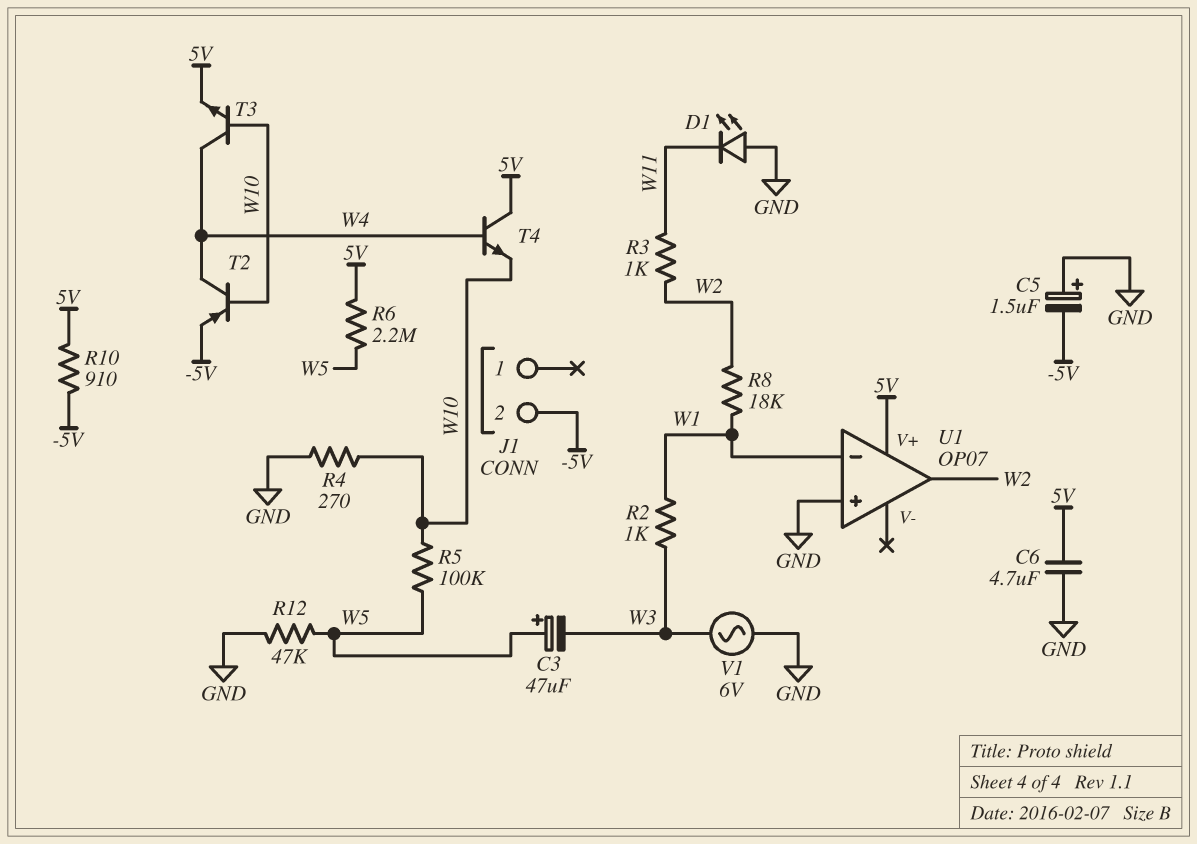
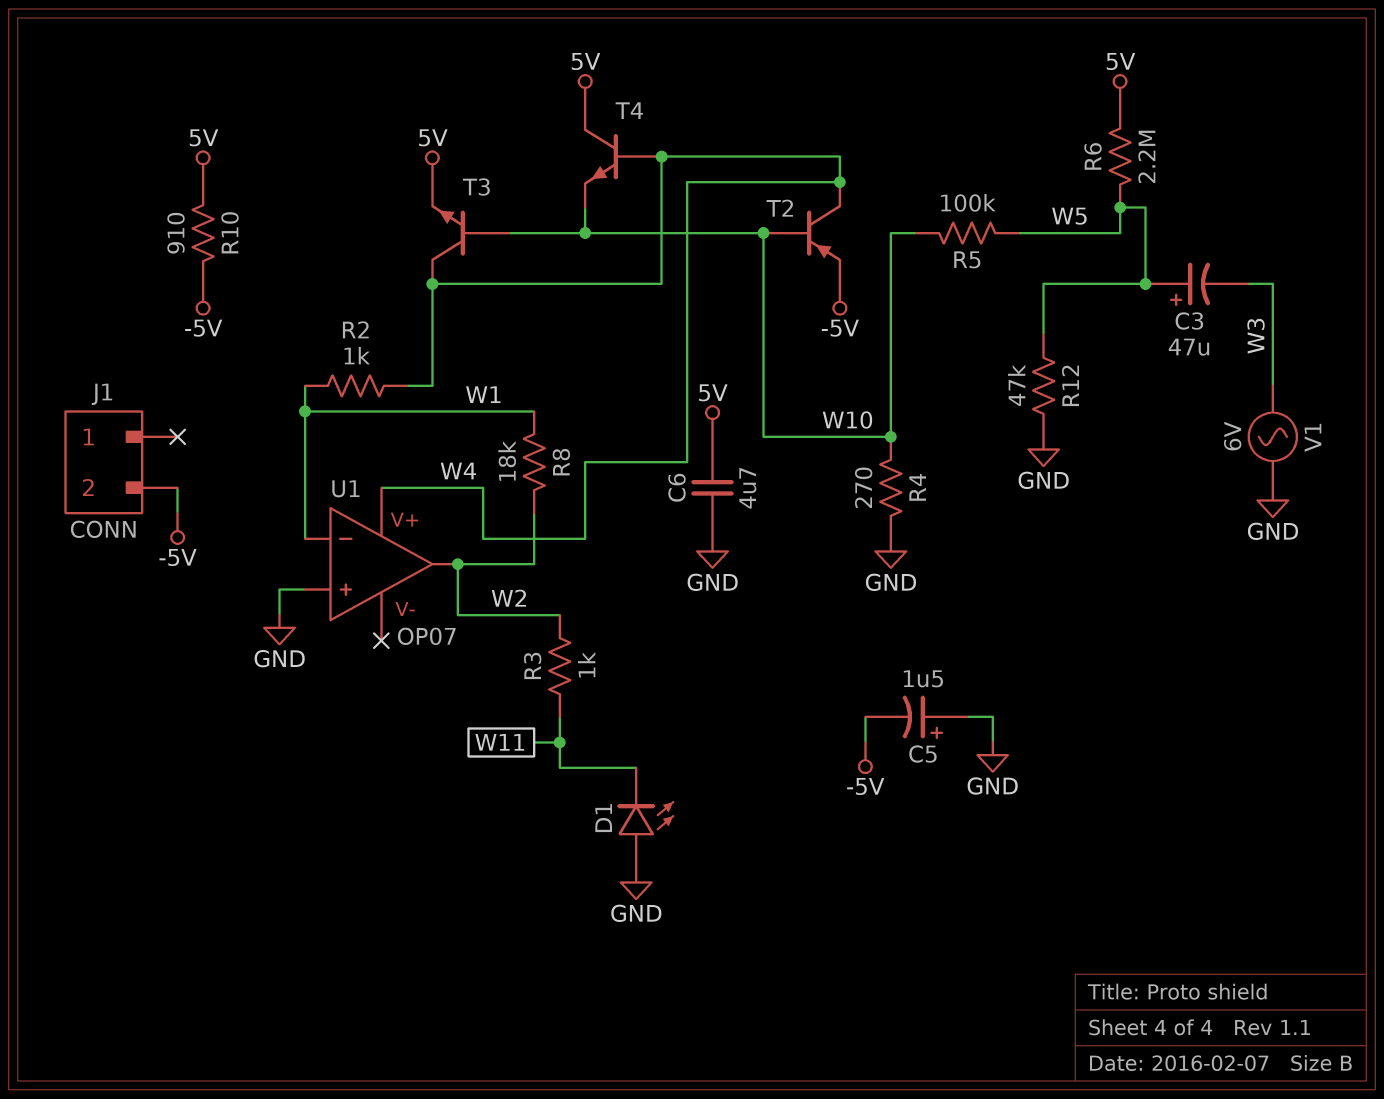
R2: 1k (W1, W3) -> 1k (W1, W4)
U1 pin V+: 5V -> W4

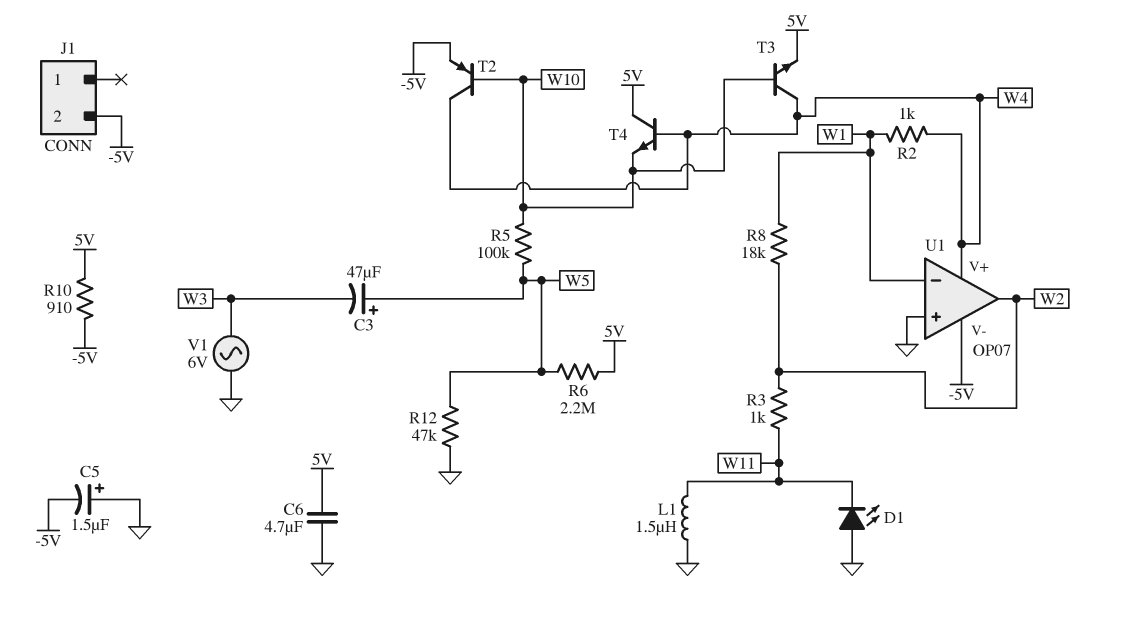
L1: none -> 1.5uH (GND, W11)
R4: 270 (GND, W10) -> none
U1 pin V-: none -> -5V

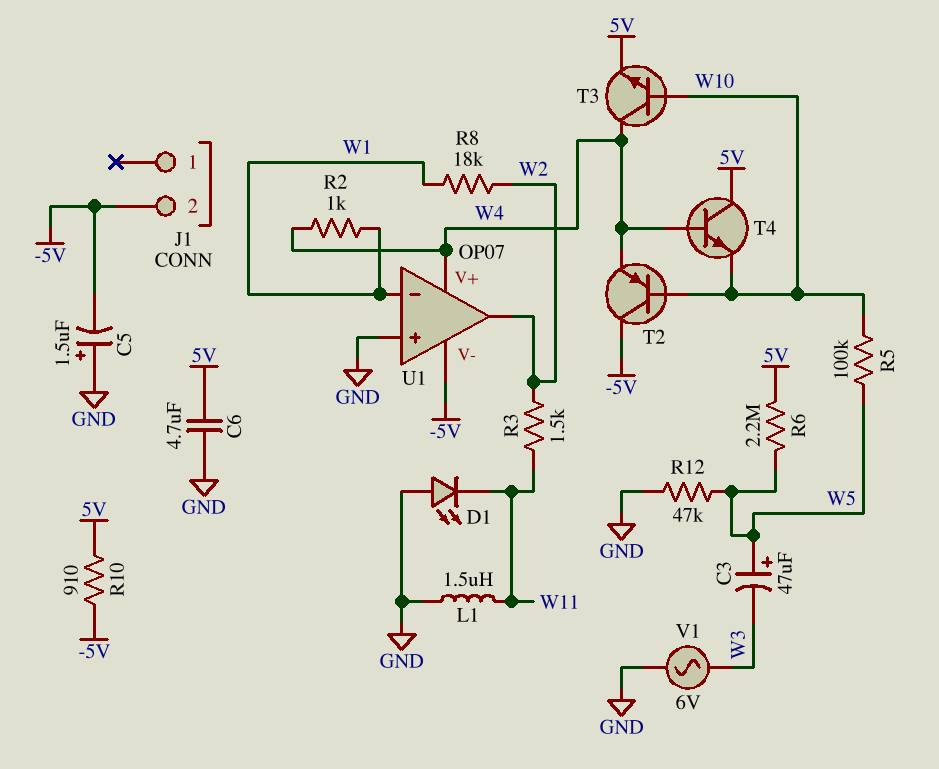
R3: 1k (W2, W11) -> 1.5k (W2, W11)
T2: PNP (B W10, C W4, E -5V) -> PNP (B W10, C -5V, E W4)

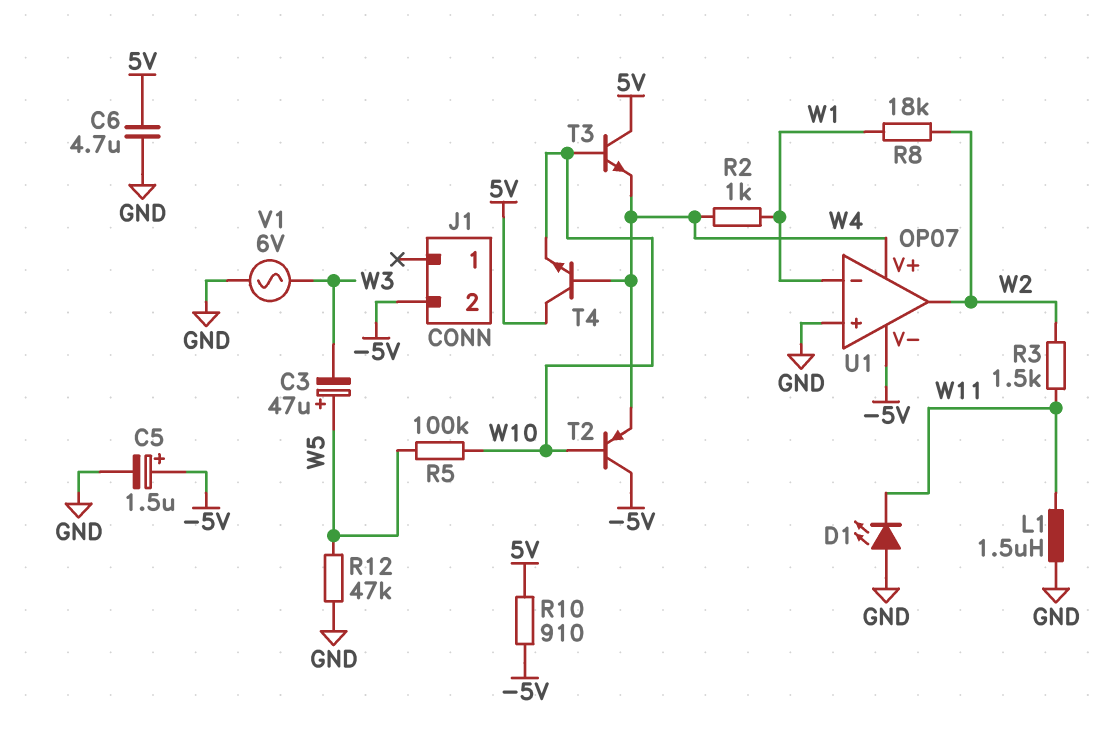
C5: 1.5uF (plus GND, minus -5V) -> 1.5uF (plus -5V, minus GND)
R6: 2.2M (5V, W5) -> none
T3: NPN (B W10, C W4, E 5V) -> NPN (B W10, C 5V, E W4)

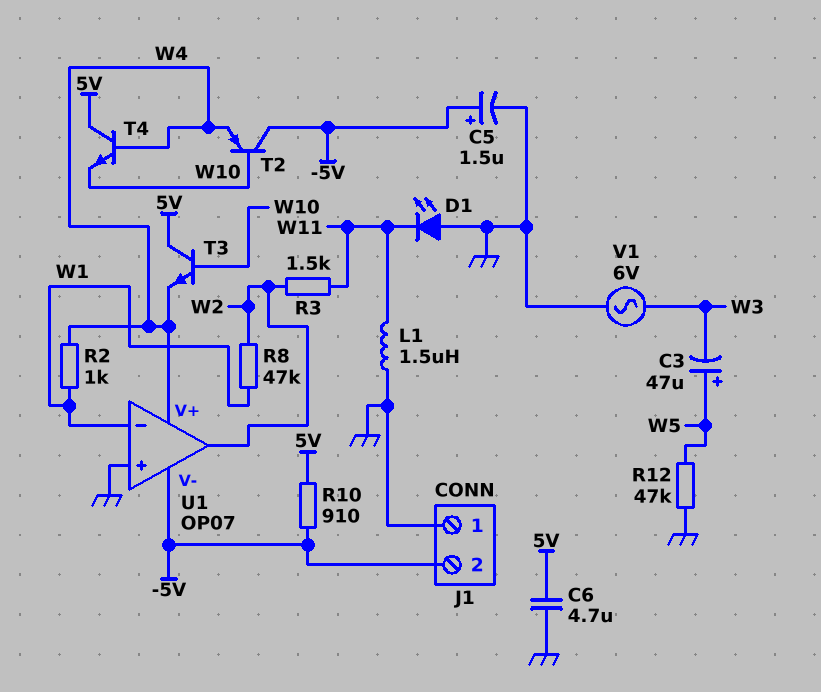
J1 pin 1: none -> GND
R5: 100k (W5, W10) -> none
R8: 18k (W1, W2) -> 47k (W1, W2)

